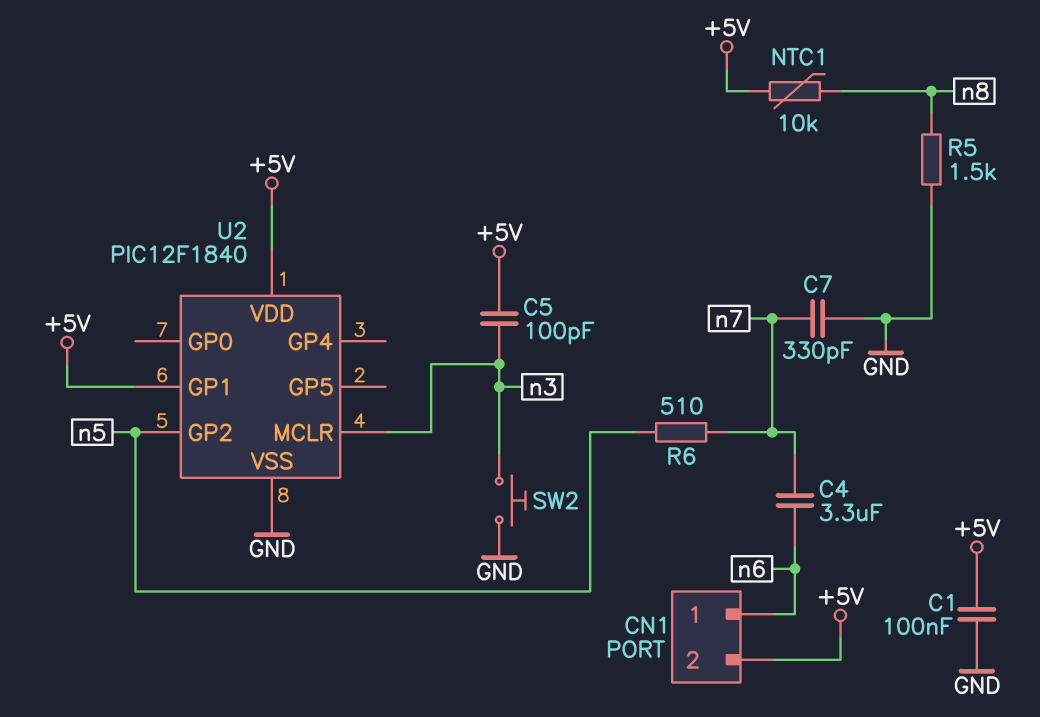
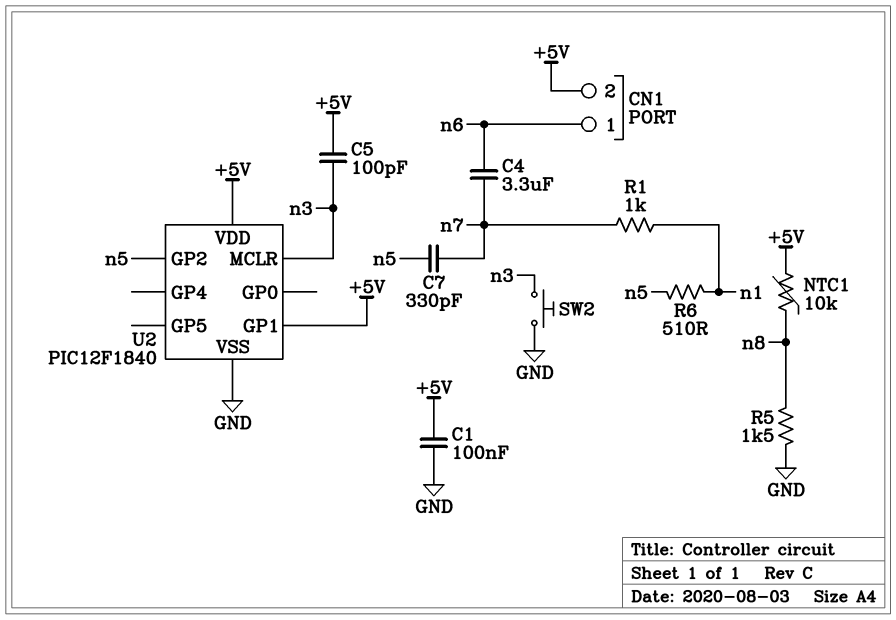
C7: 330pF (GND, n7) -> 330pF (n5, n7)
R1: none -> 1k (n1, n7)
R6: 510 (n5, n7) -> 510 (n1, n5)

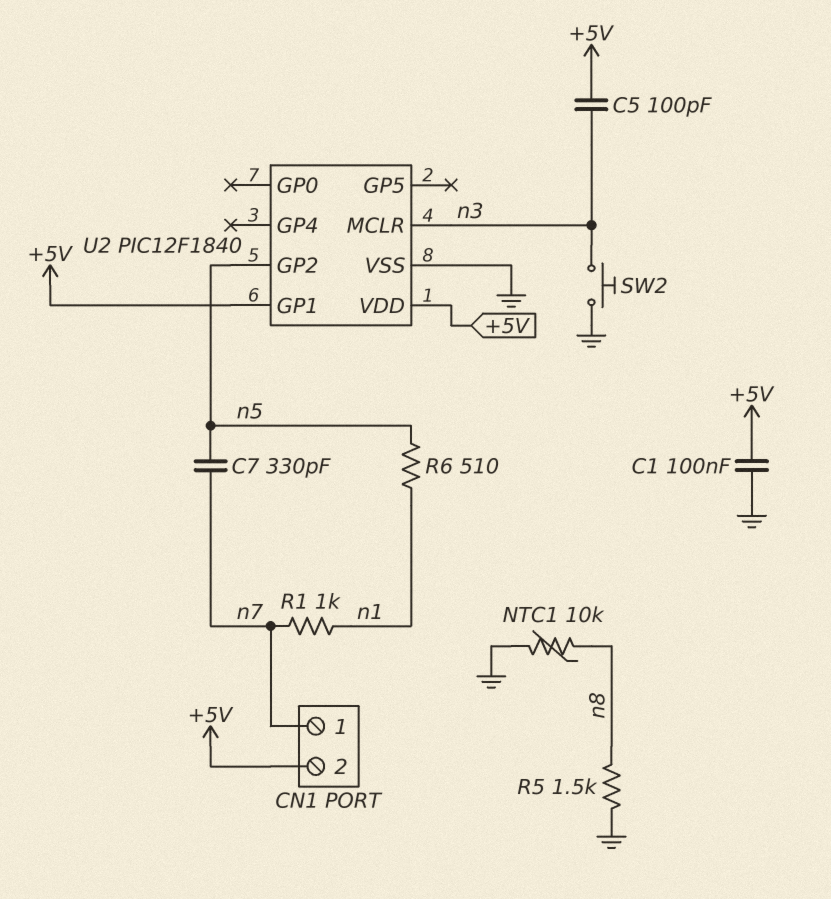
C4: 3.3uF (n6, n7) -> none
CN1 pin 1: n6 -> n7
NTC1: 10k (+5V, n8) -> 10k (GND, n8)

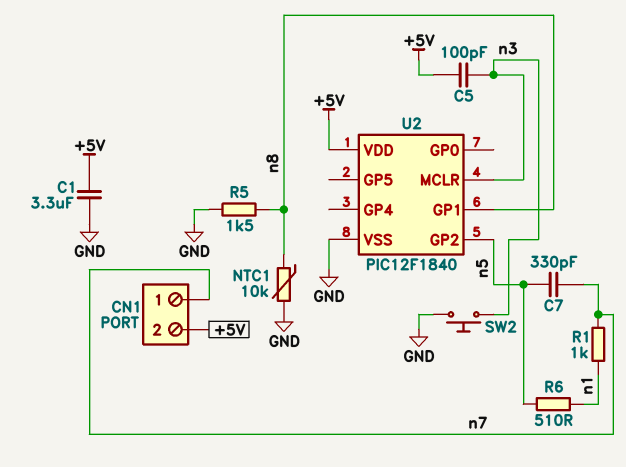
C1: 100nF (+5V, GND) -> 3.3uF (+5V, GND)
U2 pin GP1: +5V -> n8

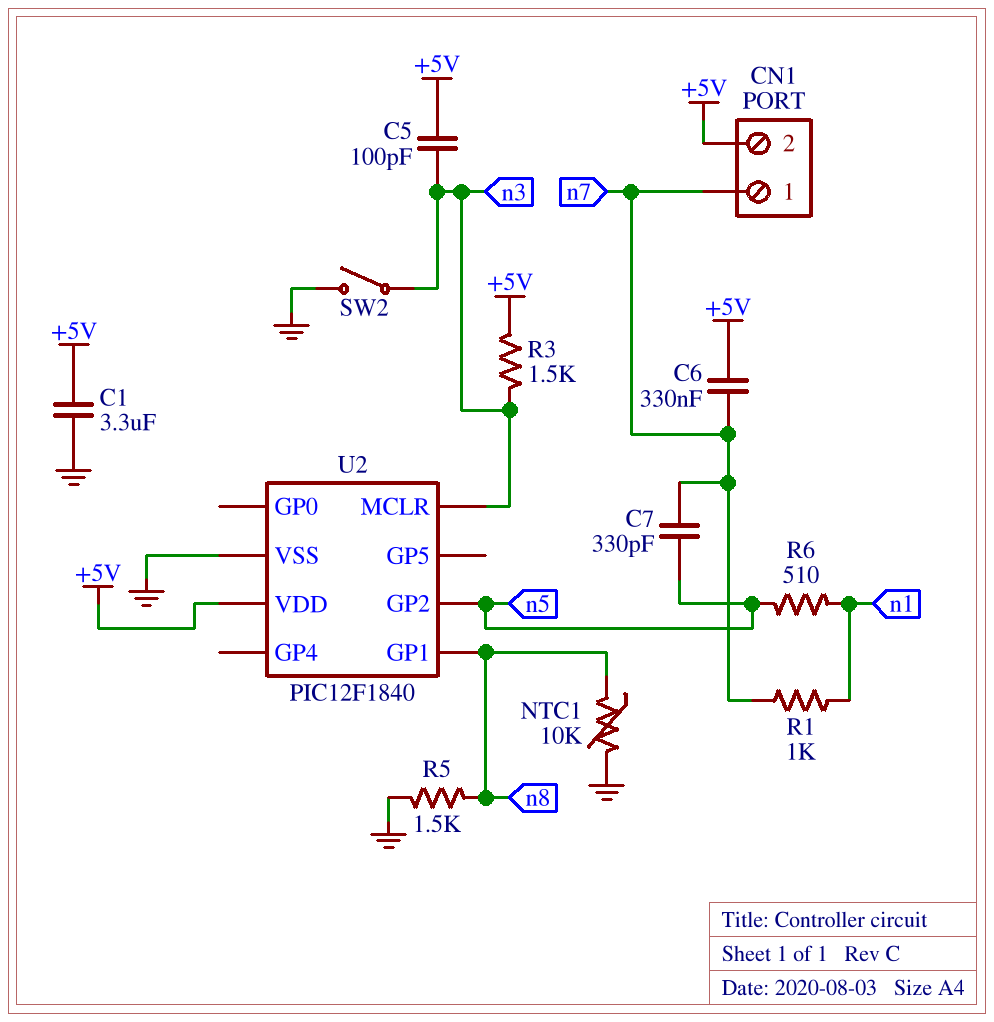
C6: none -> 330nF (+5V, n7)
R3: none -> 1.5k (+5V, n3)
SW2: button (GND, n3) -> switch (GND, n3)

